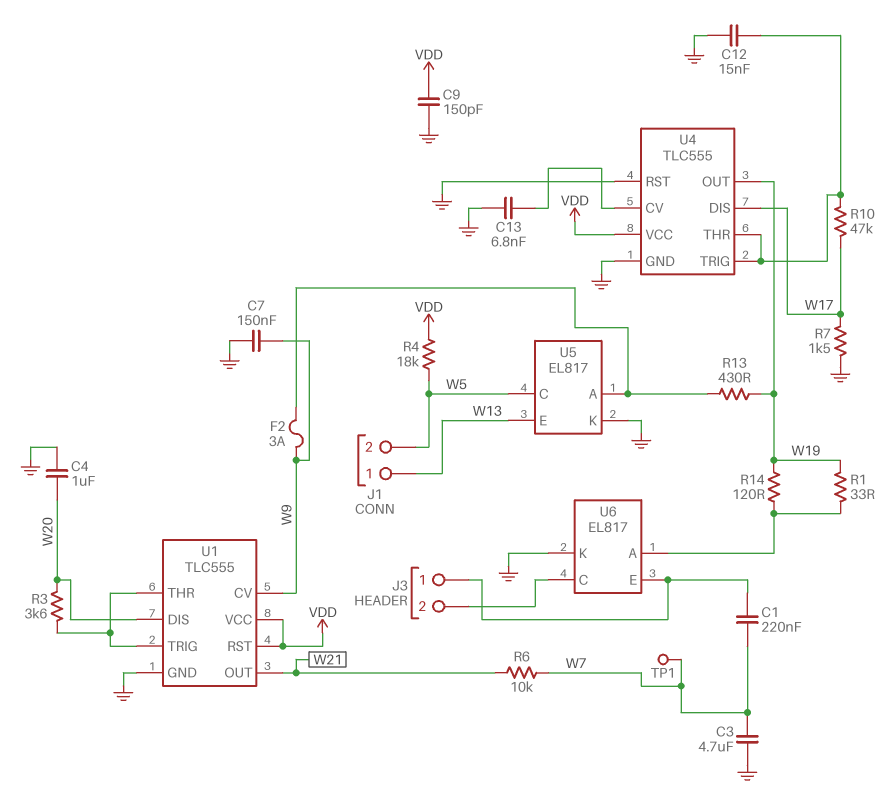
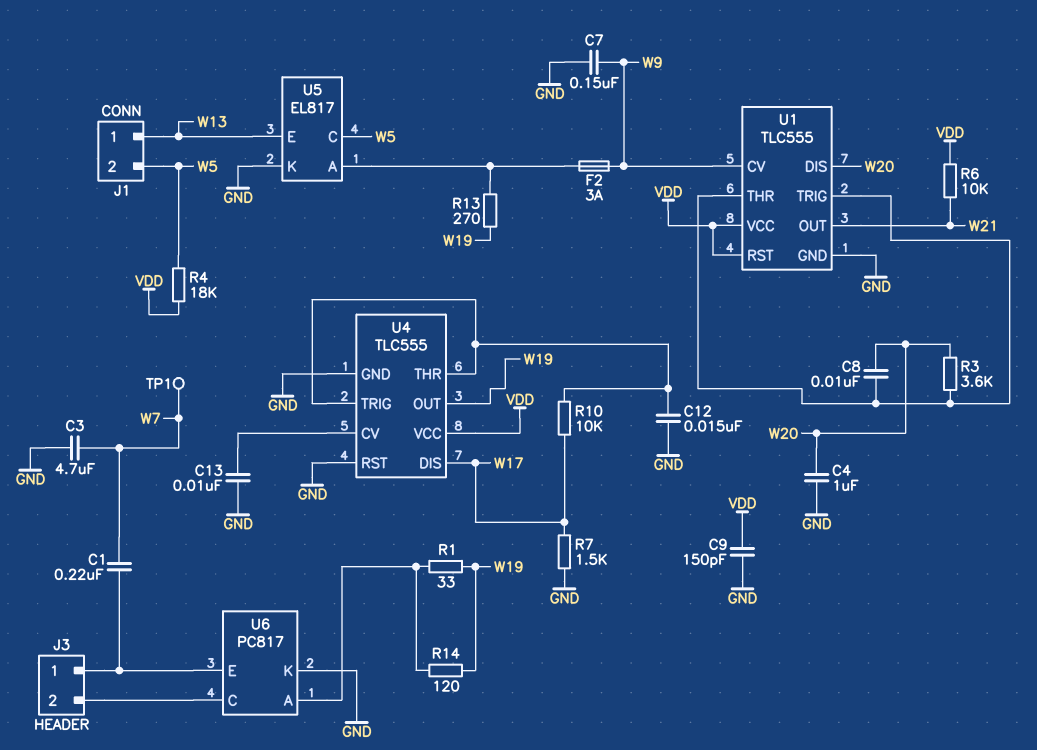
C8: none -> 10nF (U1/THR, W20)
C13: 6.8nF (GND, U4/CV) -> 10nF (GND, U4/CV)
R6: 10k (W7, W21) -> 10k (VDD, W21)
R10: 47k (U4/THR, W17) -> 10k (U4/THR, W17)
R13: 430 (U5/A, W19) -> 270 (U5/A, W19)
U6: EL817 -> PC817

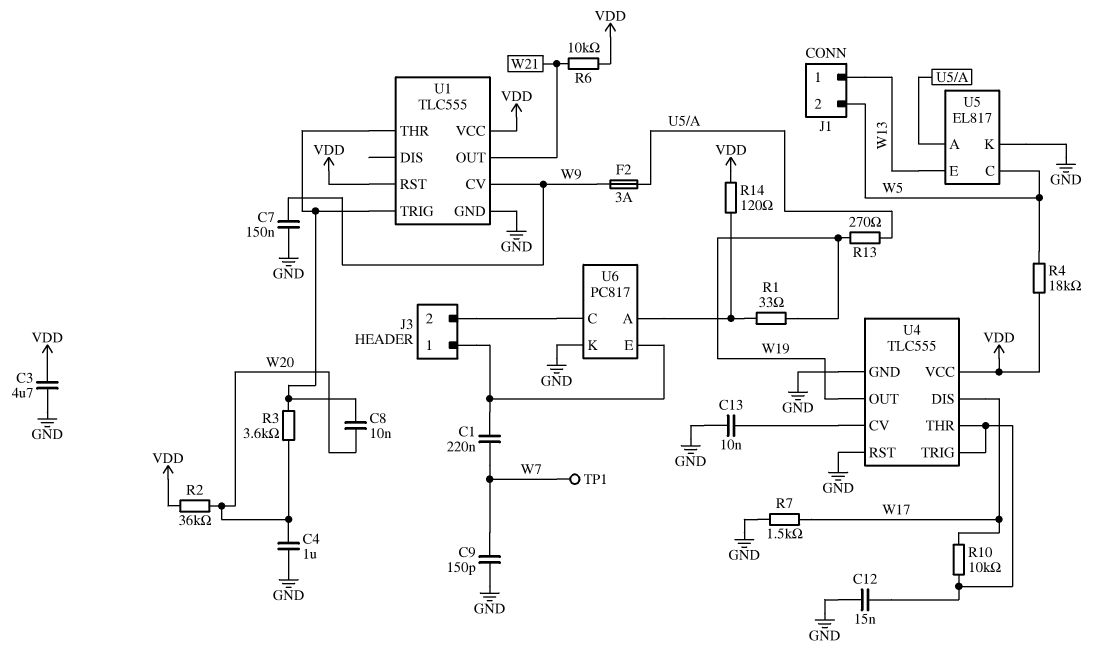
C3: 4.7uF (GND, W7) -> 4.7uF (GND, VDD)
C9: 150pF (GND, VDD) -> 150pF (GND, W7)
R2: none -> 36k (VDD, W20)
R14: 120 (U6/A, W19) -> 120 (U6/A, VDD)
U1 pin DIS: W20 -> none

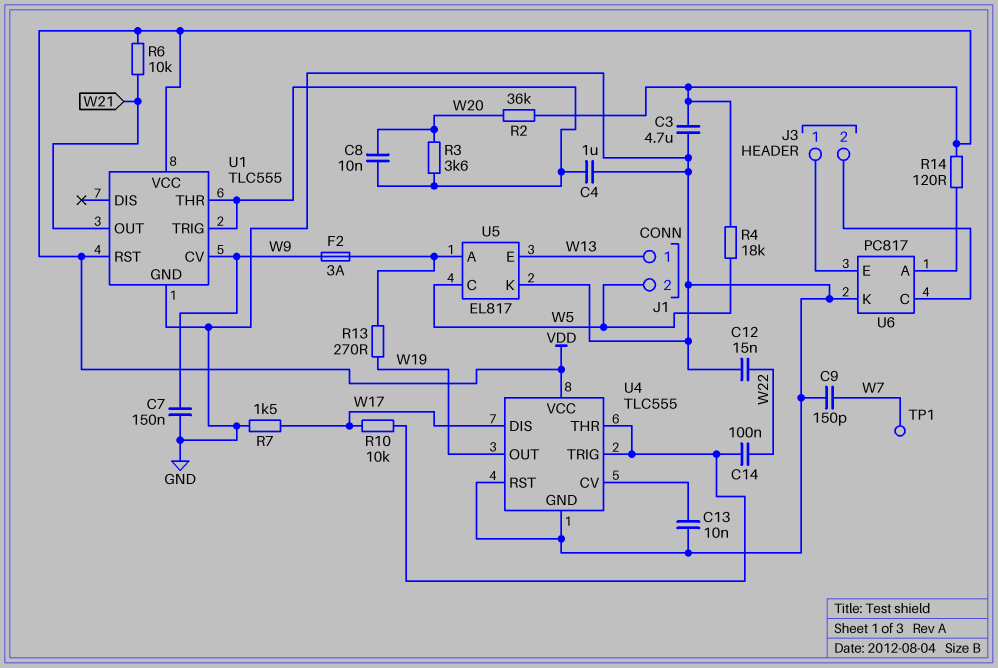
C1: 220nF (J3/1, W7) -> none
C4: 1uF (GND, W20) -> 1uF (GND, U1/THR)
C12: 15nF (GND, U4/THR) -> 15nF (GND, W22)
C14: none -> 100nF (U4/THR, W22)
R1: 33 (U6/A, W19) -> none

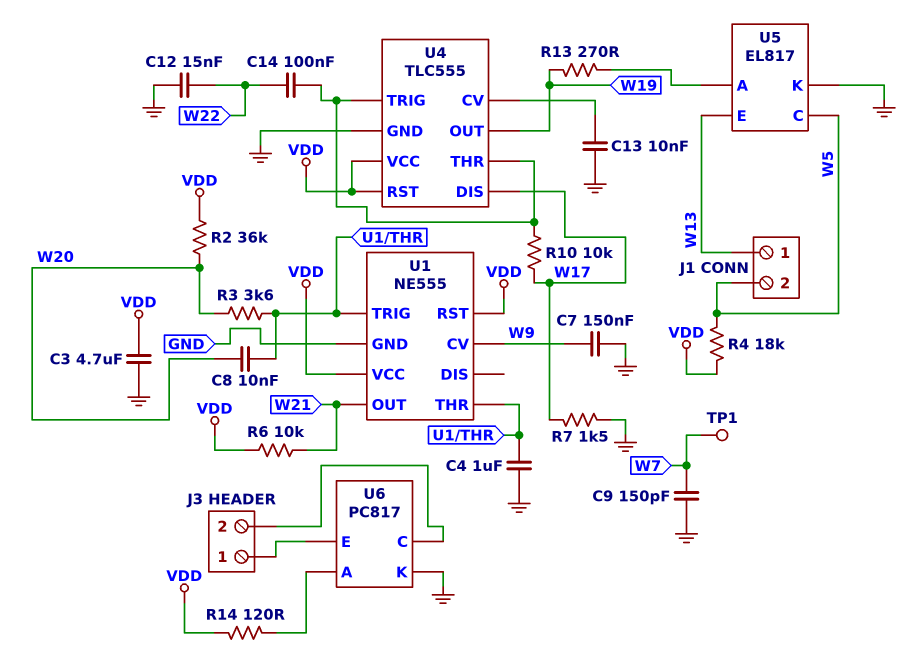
F2: 3A (U5/A, W9) -> none
U1: TLC555 -> NE555
U4 pin RST: GND -> VDD

